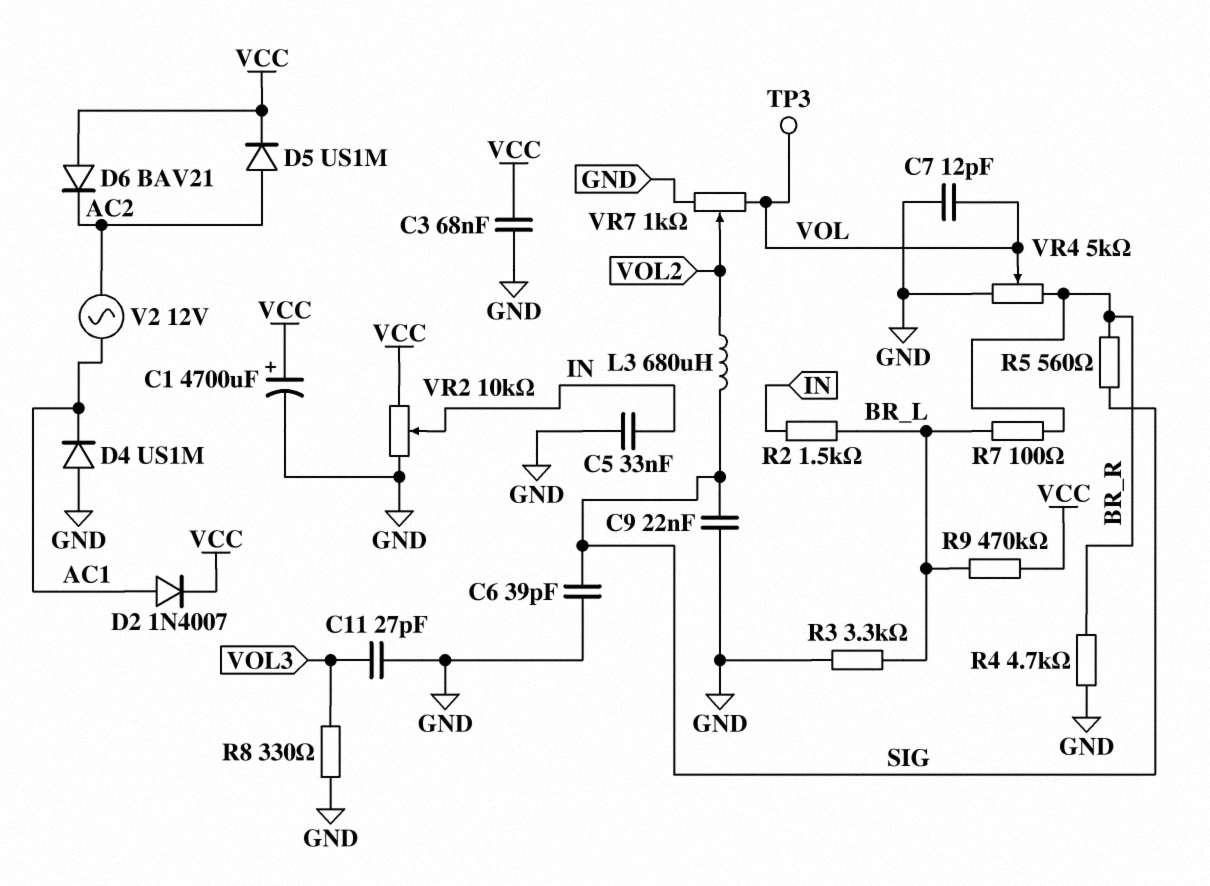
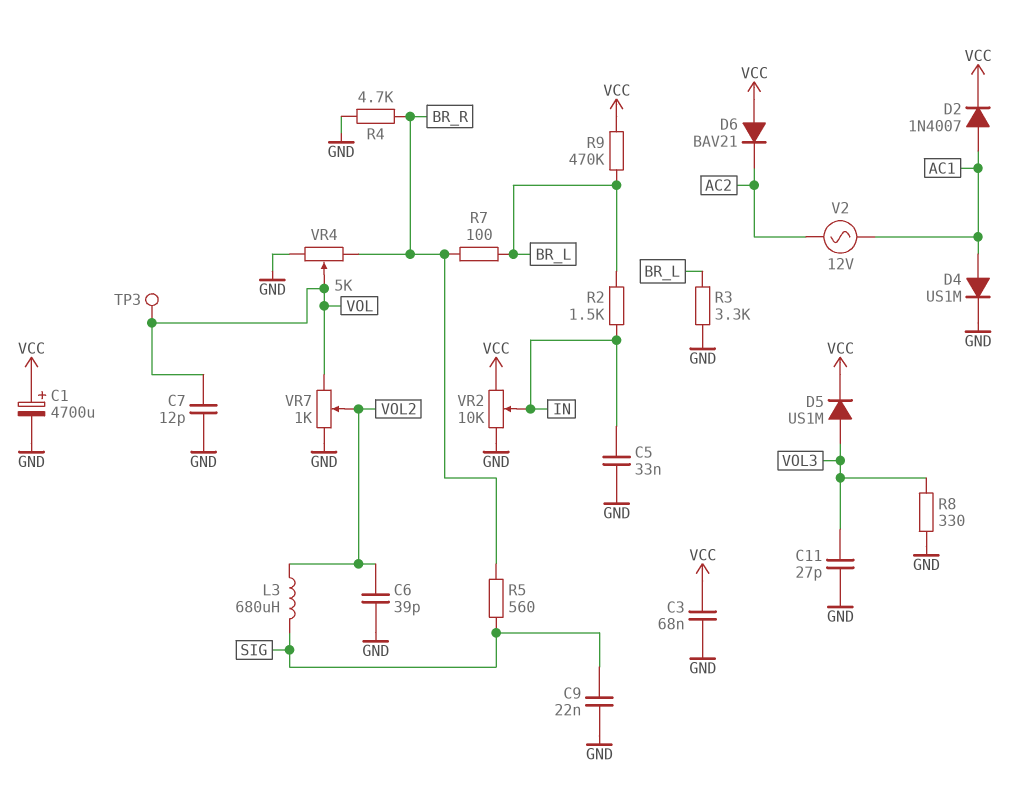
C6: 39pF (GND, SIG) -> 39pF (GND, VOL2)
D4: diode US1M (A GND, K AC1) -> diode US1M (A AC1, K GND)
D5: diode US1M (A AC2, K VCC) -> diode US1M (A VOL3, K VCC)

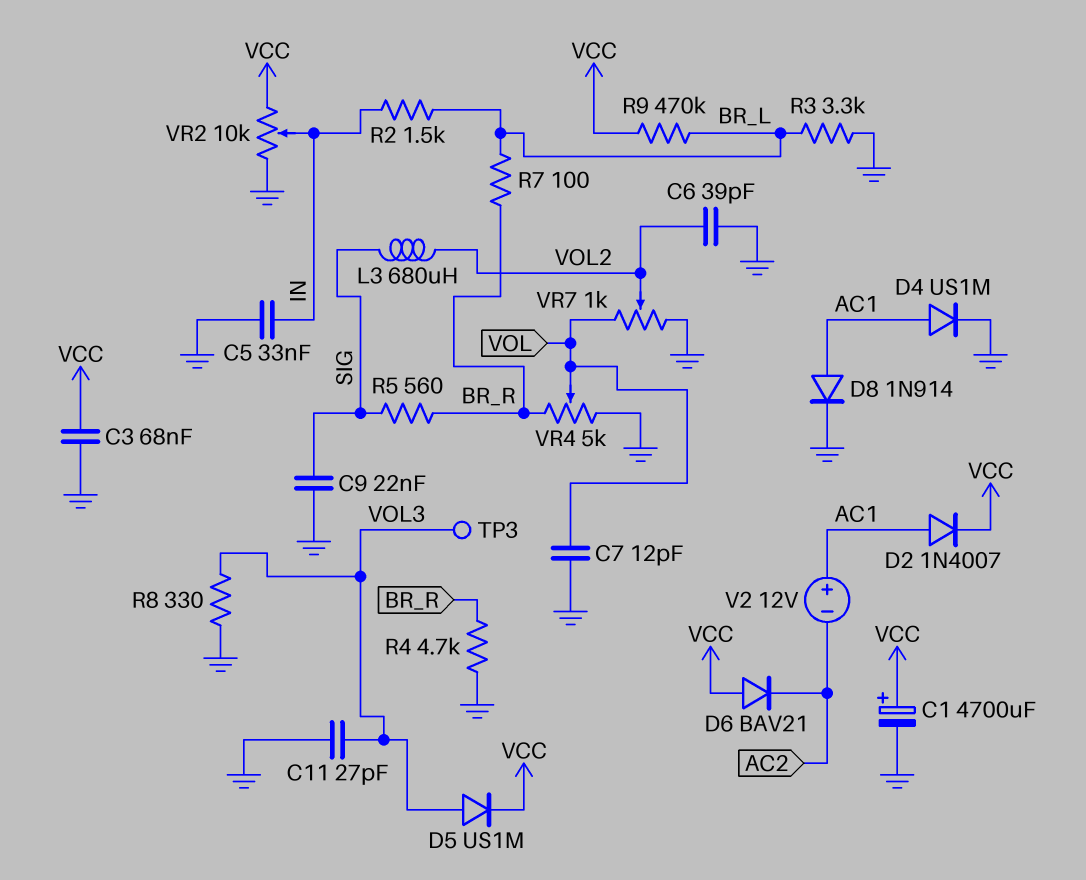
D8: none -> diode 1N914 (A AC1, K GND)
TP3: test point (VOL) -> test point (VOL3)
V2: AC 12V (AC1, AC2) -> 12V (plus AC1, minus AC2)

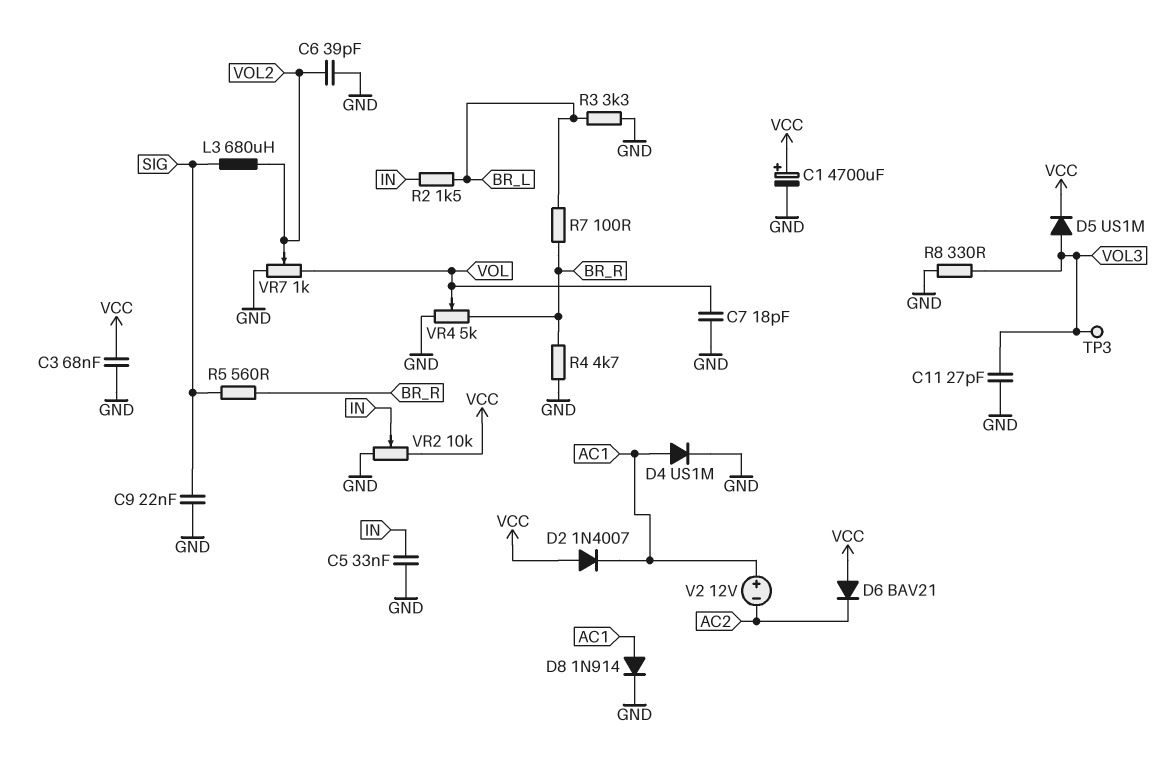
C7: 12pF (GND, VOL) -> 18pF (GND, VOL)
D2: diode 1N4007 (A AC1, K VCC) -> diode 1N4007 (A VCC, K AC1)
R9: 470k (BR_L, VCC) -> none

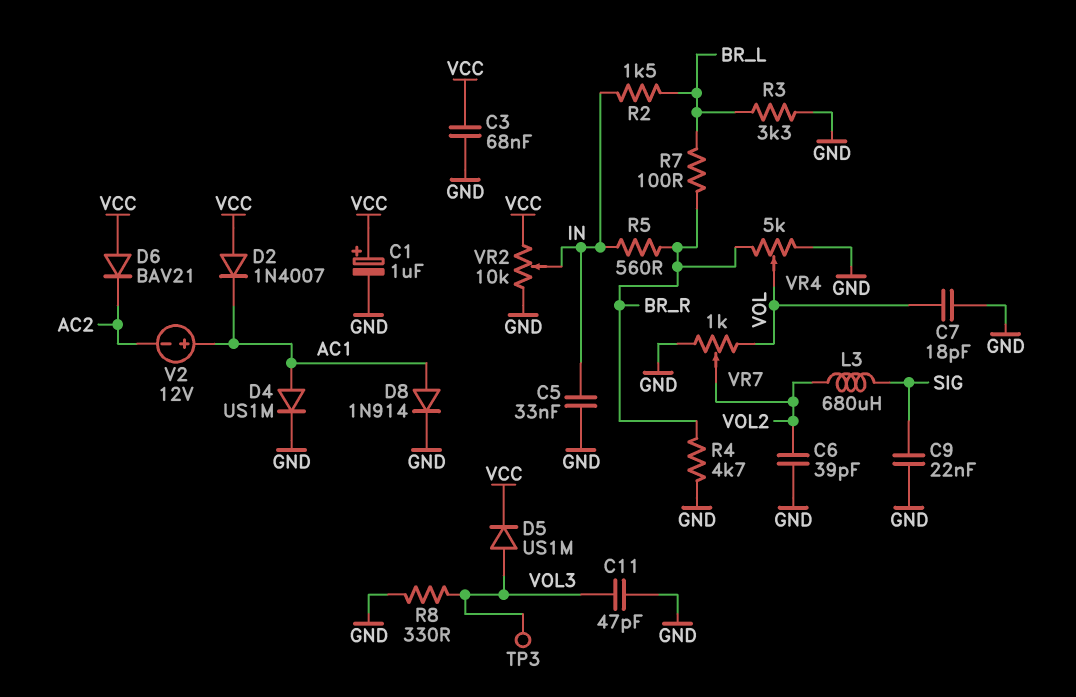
C1: 4700uF (plus VCC, minus GND) -> 1uF (plus VCC, minus GND)
C11: 27pF (GND, VOL3) -> 47pF (GND, VOL3)
R5: 560 (BR_R, SIG) -> 560 (BR_R, IN)

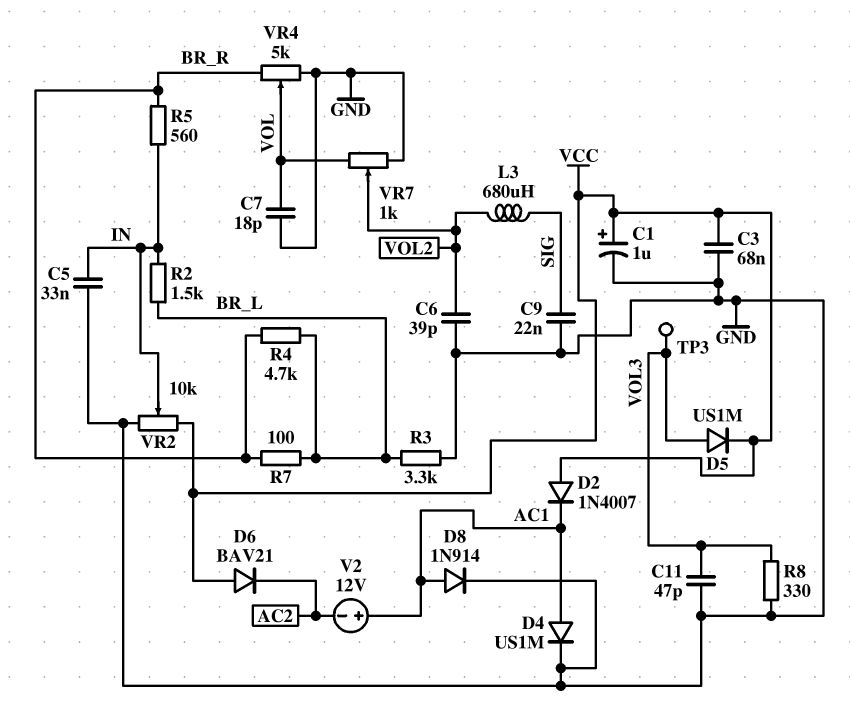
R4: 4.7k (BR_R, GND) -> 4.7k (BR_L, BR_R)

